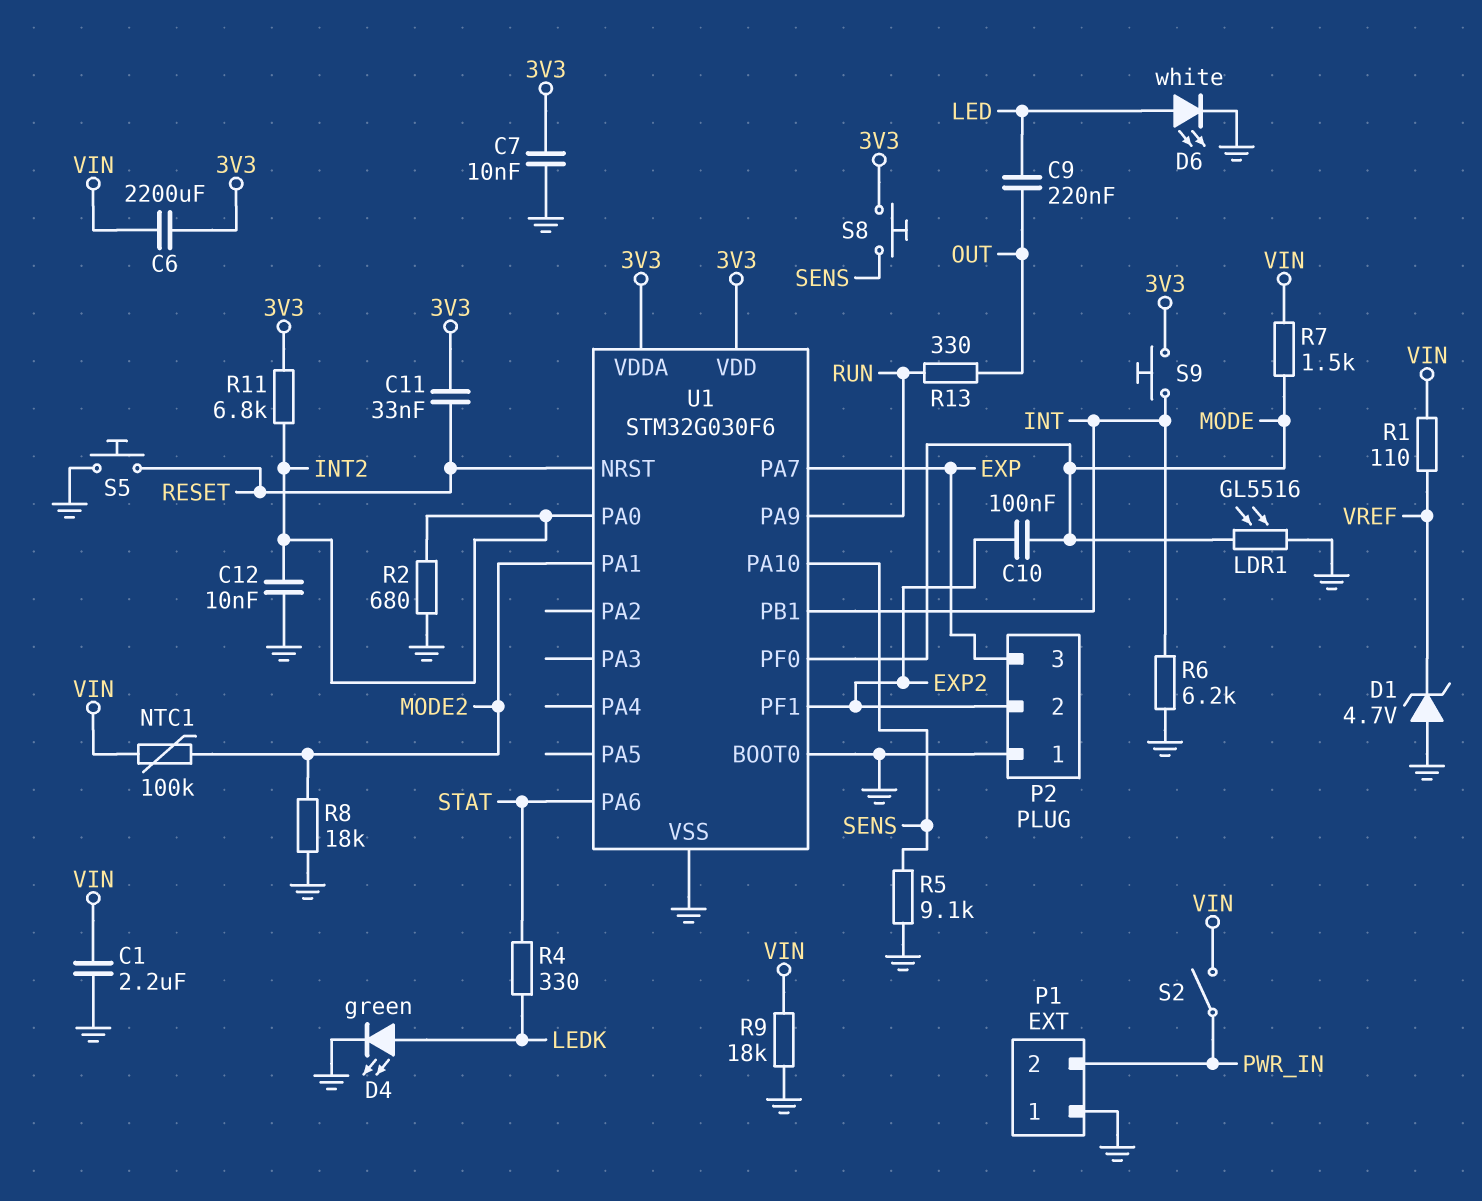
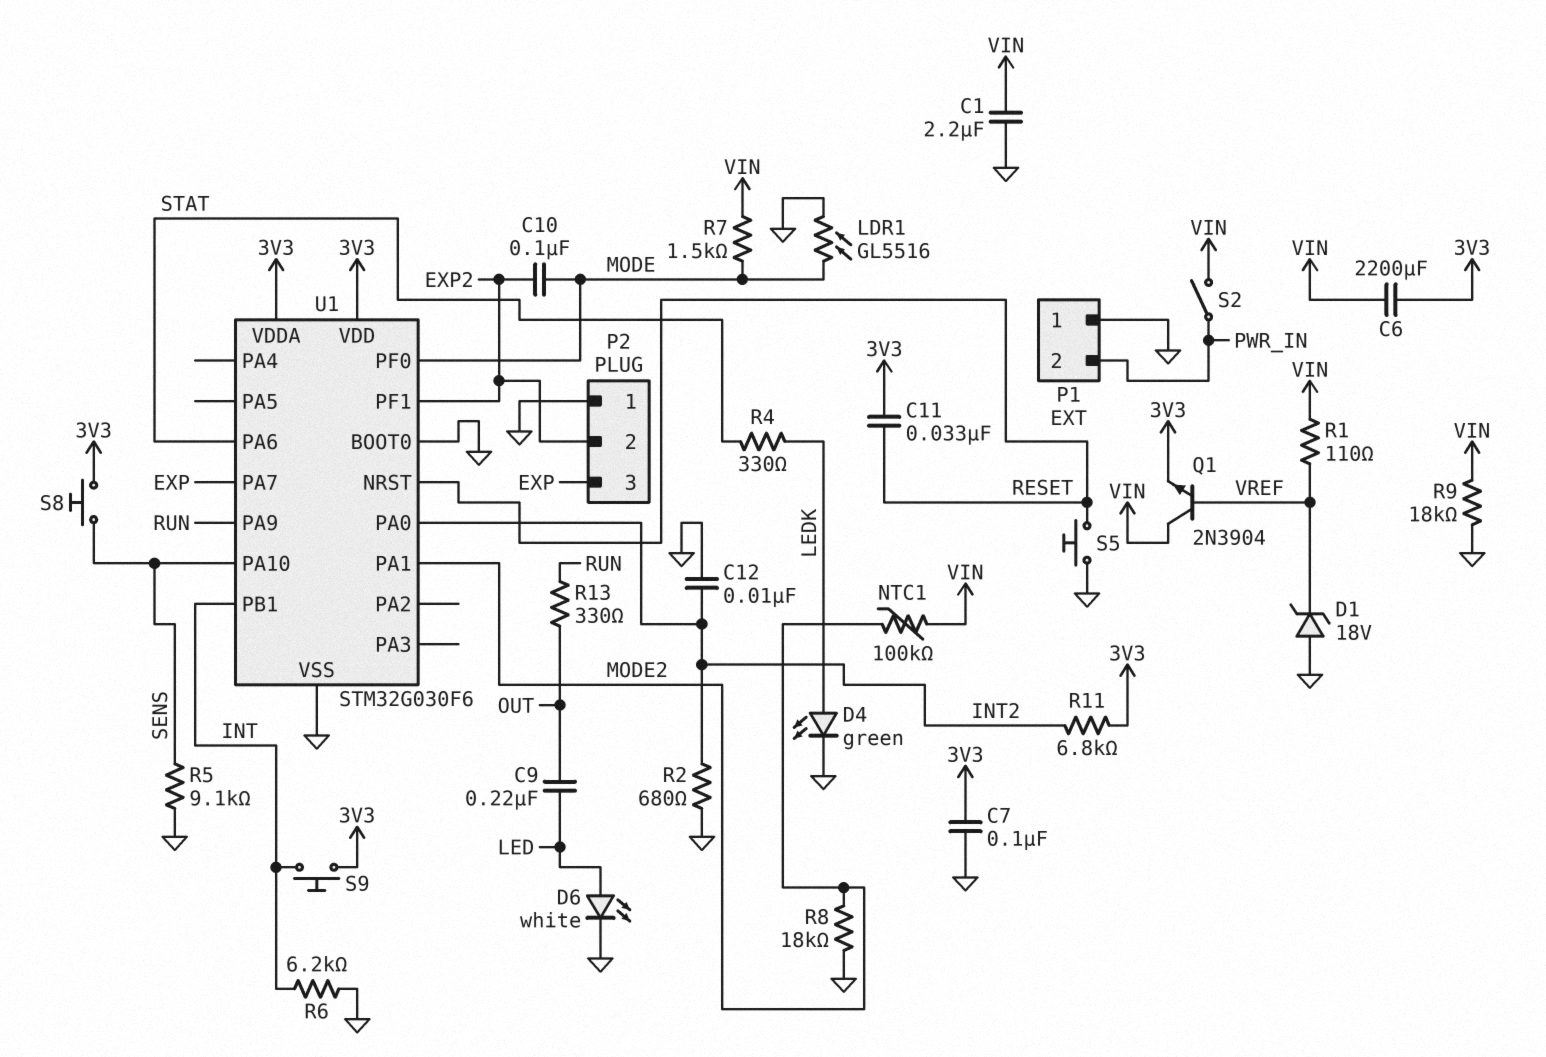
C7: 10nF (3V3, GND) -> 100nF (3V3, GND)
D1: zener 4.7V (A GND, K VREF) -> zener 18V (A GND, K VREF)
Q1: none -> NPN 2N3904 (B VREF, C VIN, E 3V3)

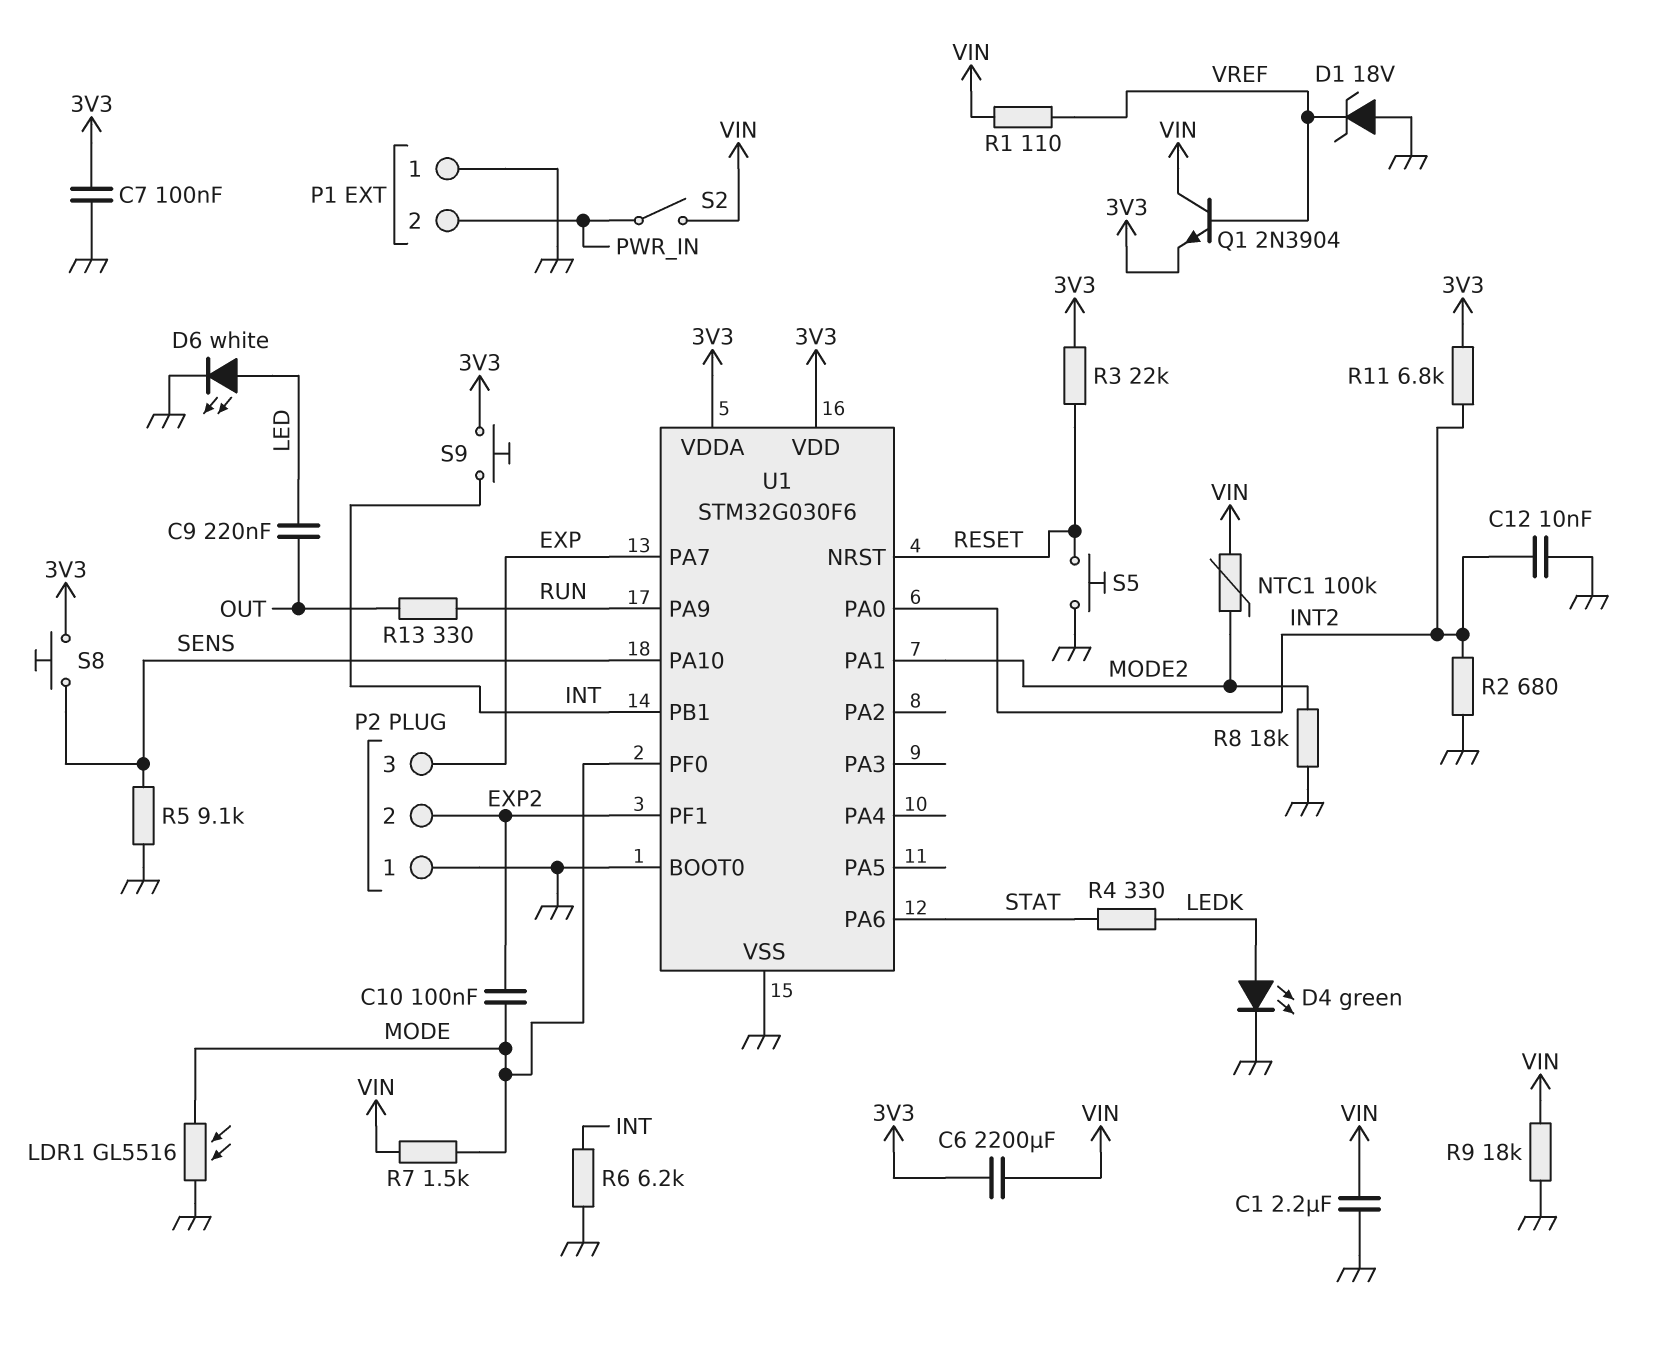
C11: 33nF (3V3, RESET) -> none
R3: none -> 22k (3V3, RESET)

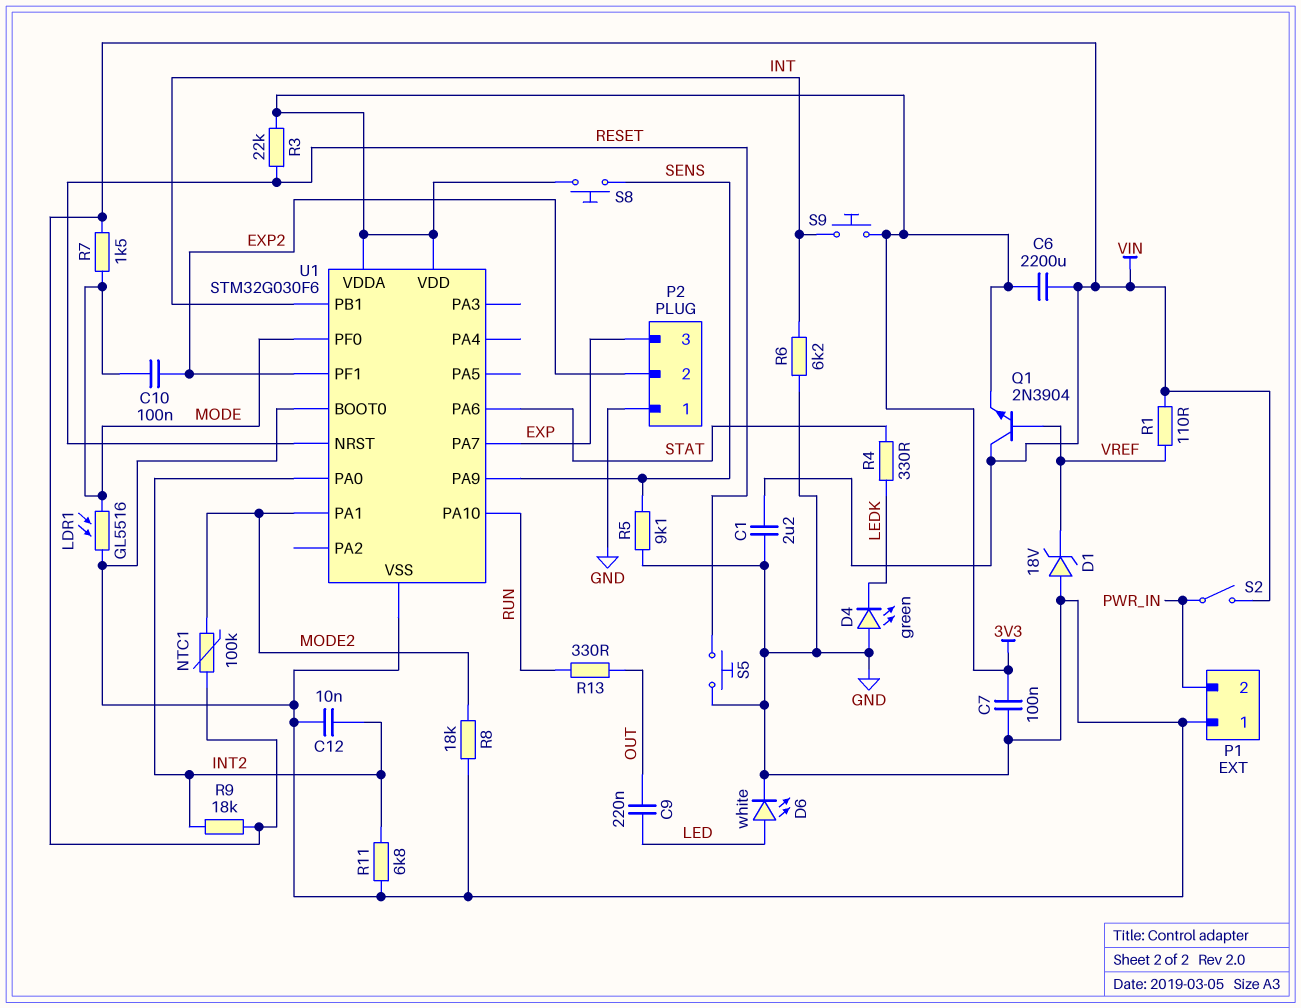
D4: LED green (A LEDK, K GND) -> LED green (A GND, K LEDK)
R2: 680 (GND, INT2) -> none
R9: 18k (GND, VIN) -> 18k (INT2, VIN)
R11: 6.8k (3V3, INT2) -> 6.8k (GND, INT2)
U1 pin PA9: RUN -> SENS
U1 pin PA10: SENS -> RUN

